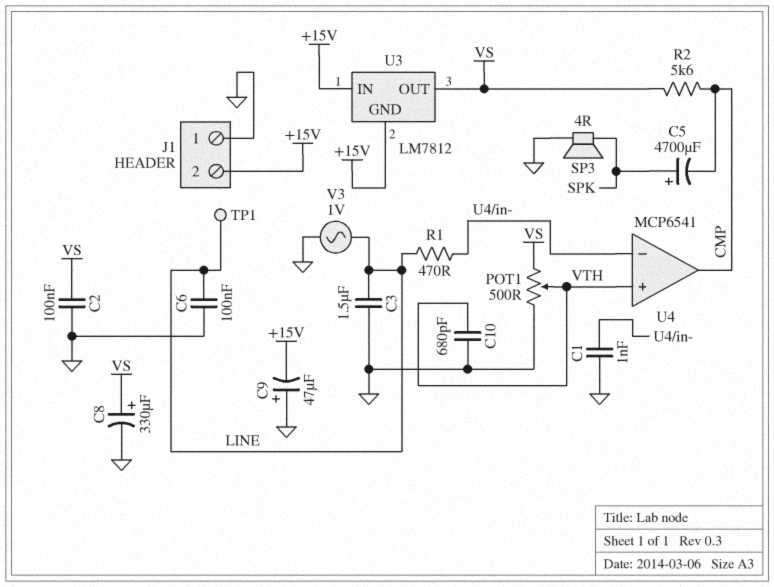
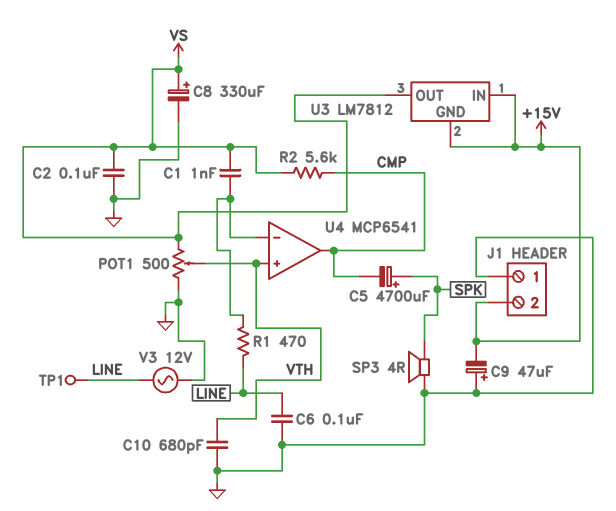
C1: 1nF (GND, U4/in-) -> 1nF (U4/in-, VS)
C3: 1.5uF (GND, LINE) -> none
V3: AC 1V (GND, LINE) -> AC 12V (GND, LINE)

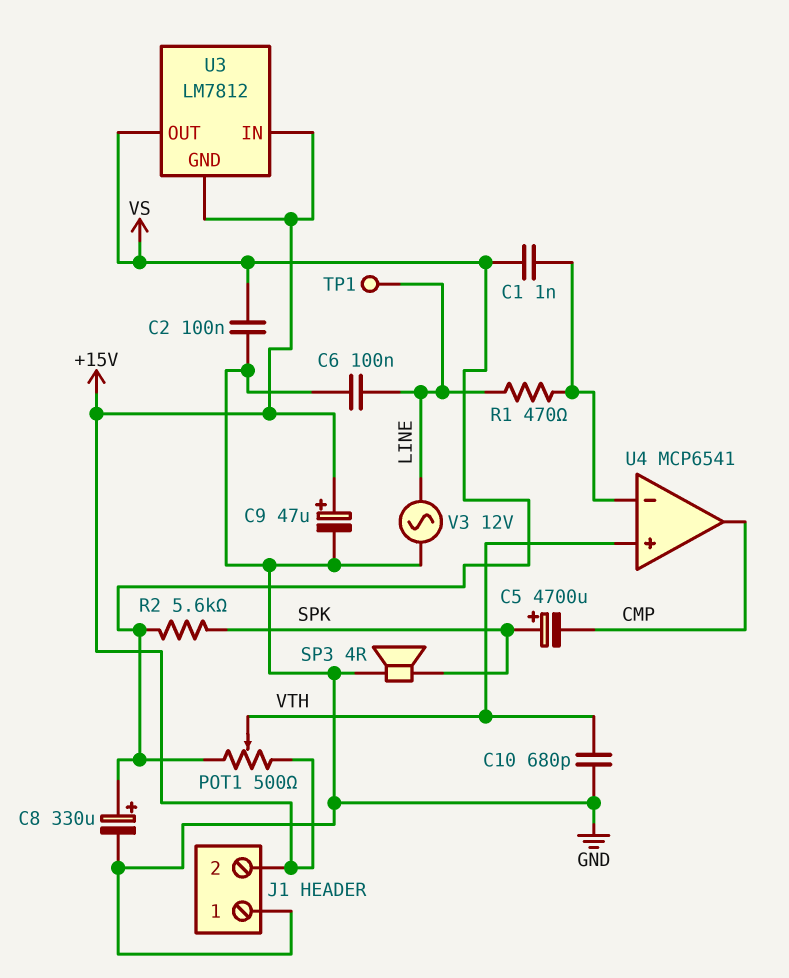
C9: 47uF (plus GND, minus +15V) -> 47uF (plus +15V, minus GND)
POT1: 500 (GND, VS, wiper VTH) -> 500 (+15V, VS, wiper VTH)
R2: 5.6k (CMP, VS) -> 5.6k (SPK, VS)

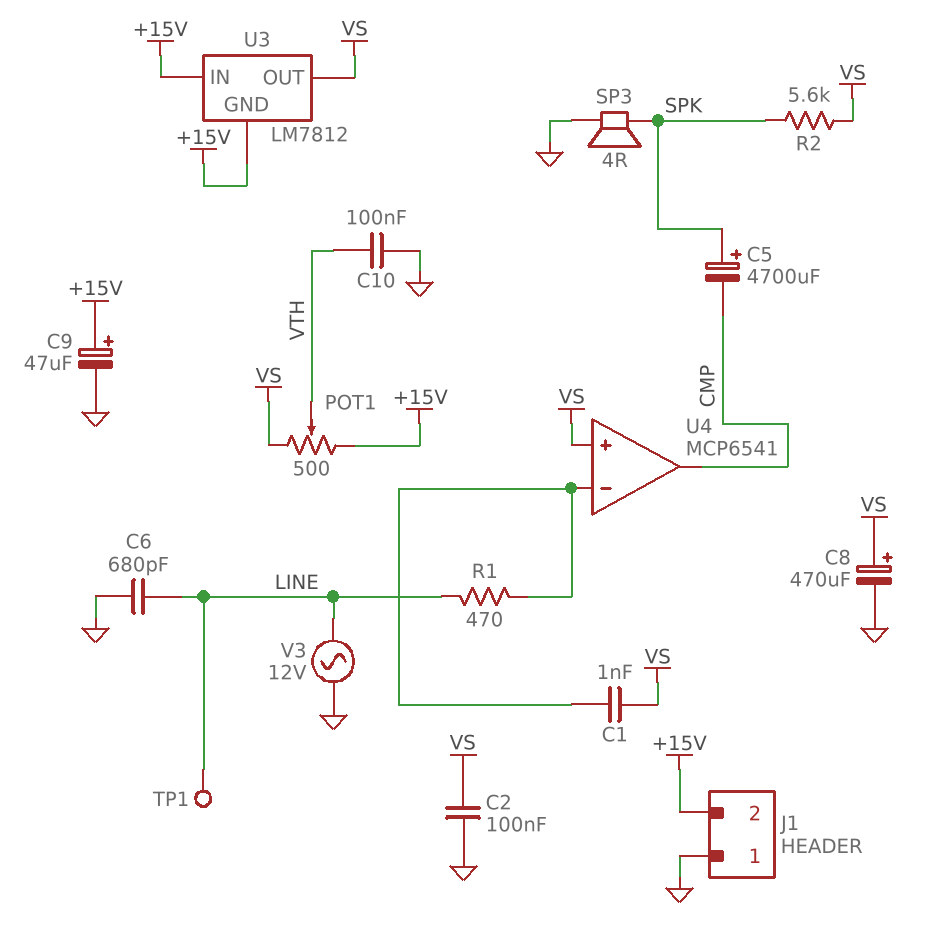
C6: 100nF (GND, LINE) -> 680pF (GND, LINE)
C8: 330uF (plus VS, minus GND) -> 470uF (plus VS, minus GND)
C10: 680pF (GND, VTH) -> 100nF (GND, VTH)
U4 pin in+: VTH -> VS

